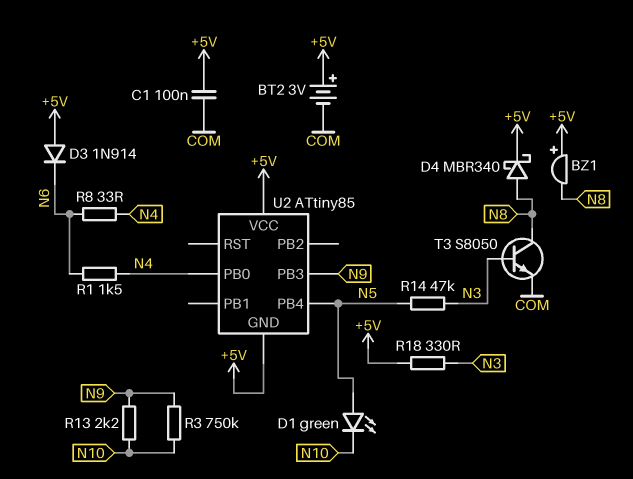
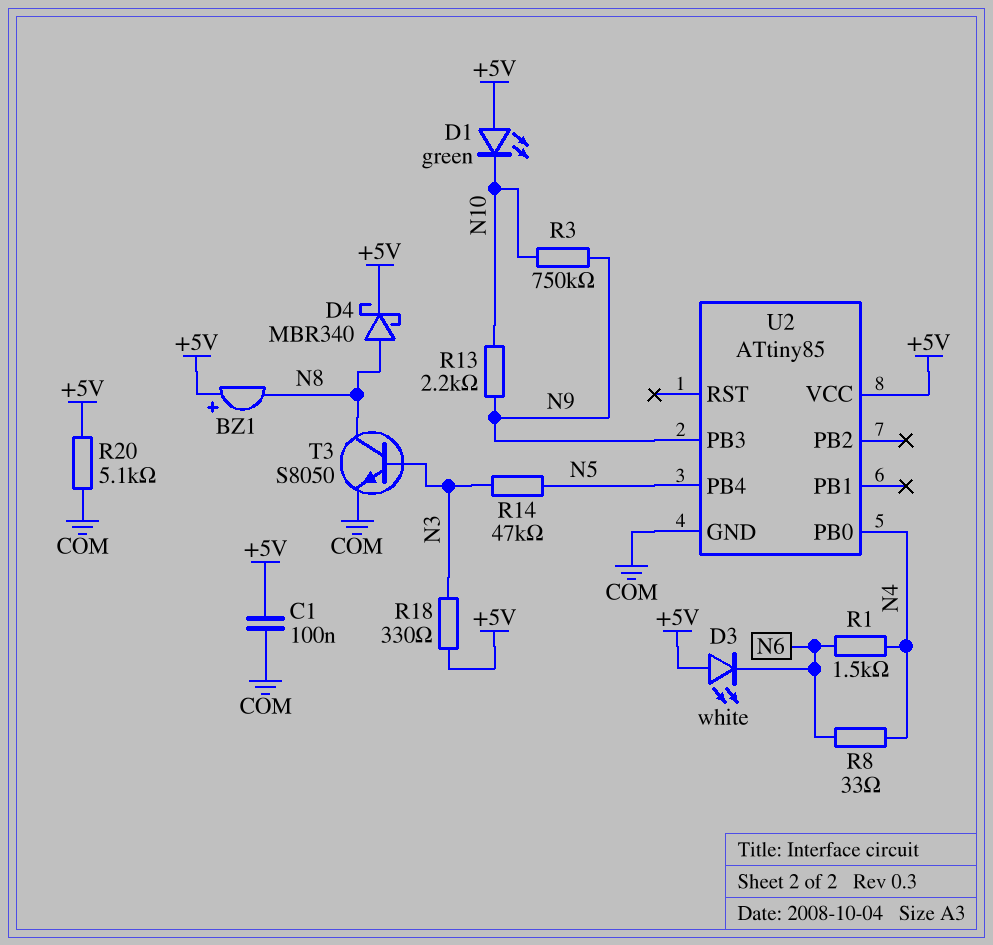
BT2: 3V (plus +5V, minus COM) -> none
D1: LED green (A N5, K N10) -> LED green (A +5V, K N10)
D3: diode 1N914 (A +5V, K N6) -> LED white (A +5V, K N6)
R20: none -> 5.1k (+5V, COM)
U2 pin GND: +5V -> COM

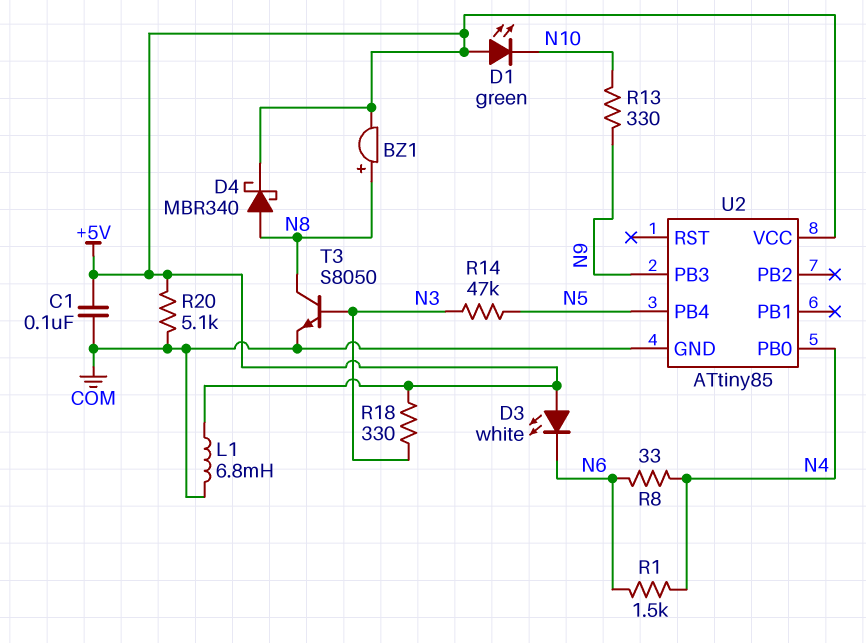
BZ1: buzzer (plus +5V, minus N8) -> buzzer (plus N8, minus +5V)
L1: none -> 6.8mH (+5V, COM)
R3: 750k (N9, N10) -> none
R13: 2.2k (N9, N10) -> 330 (N9, N10)

